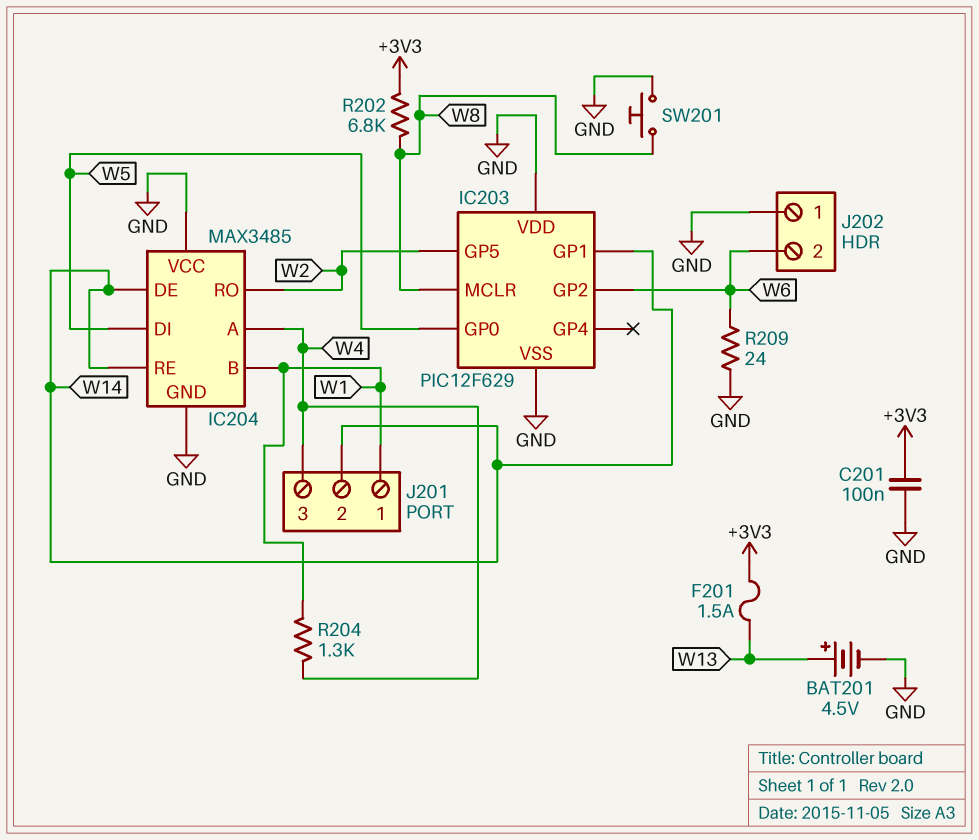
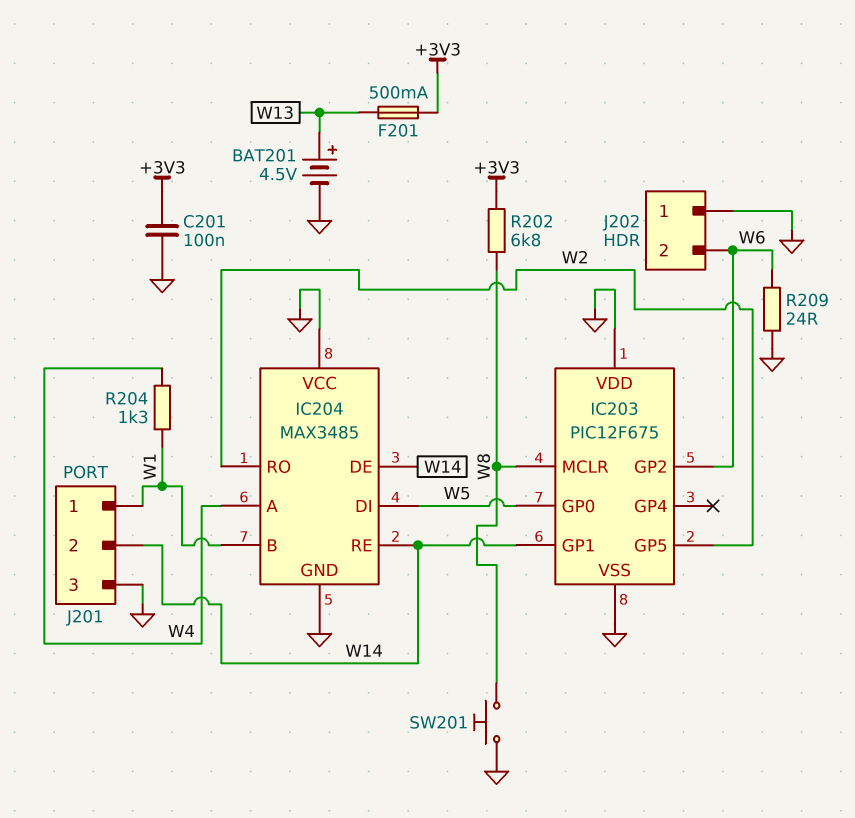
F201: 1.5A (+3V3, W13) -> 500mA (+3V3, W13)
IC203: PIC12F629 -> PIC12F675
J201 pin 3: W4 -> GND

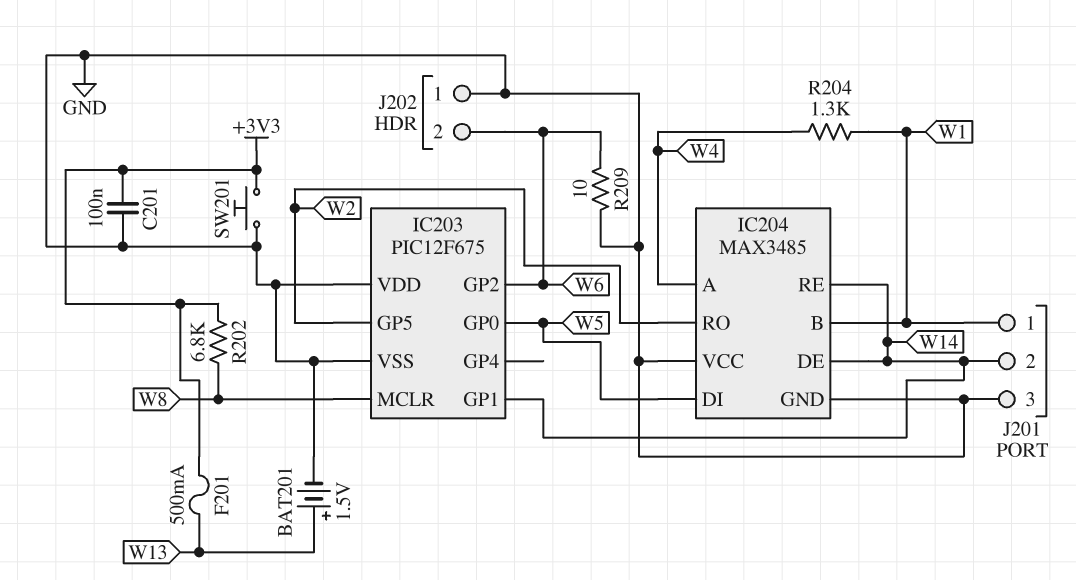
BAT201: 4.5V (plus W13, minus GND) -> 1.5V (plus W13, minus GND)
R209: 24 (GND, W6) -> 10 (GND, W6)
SW201: button (GND, W8) -> button (+3V3, GND)

